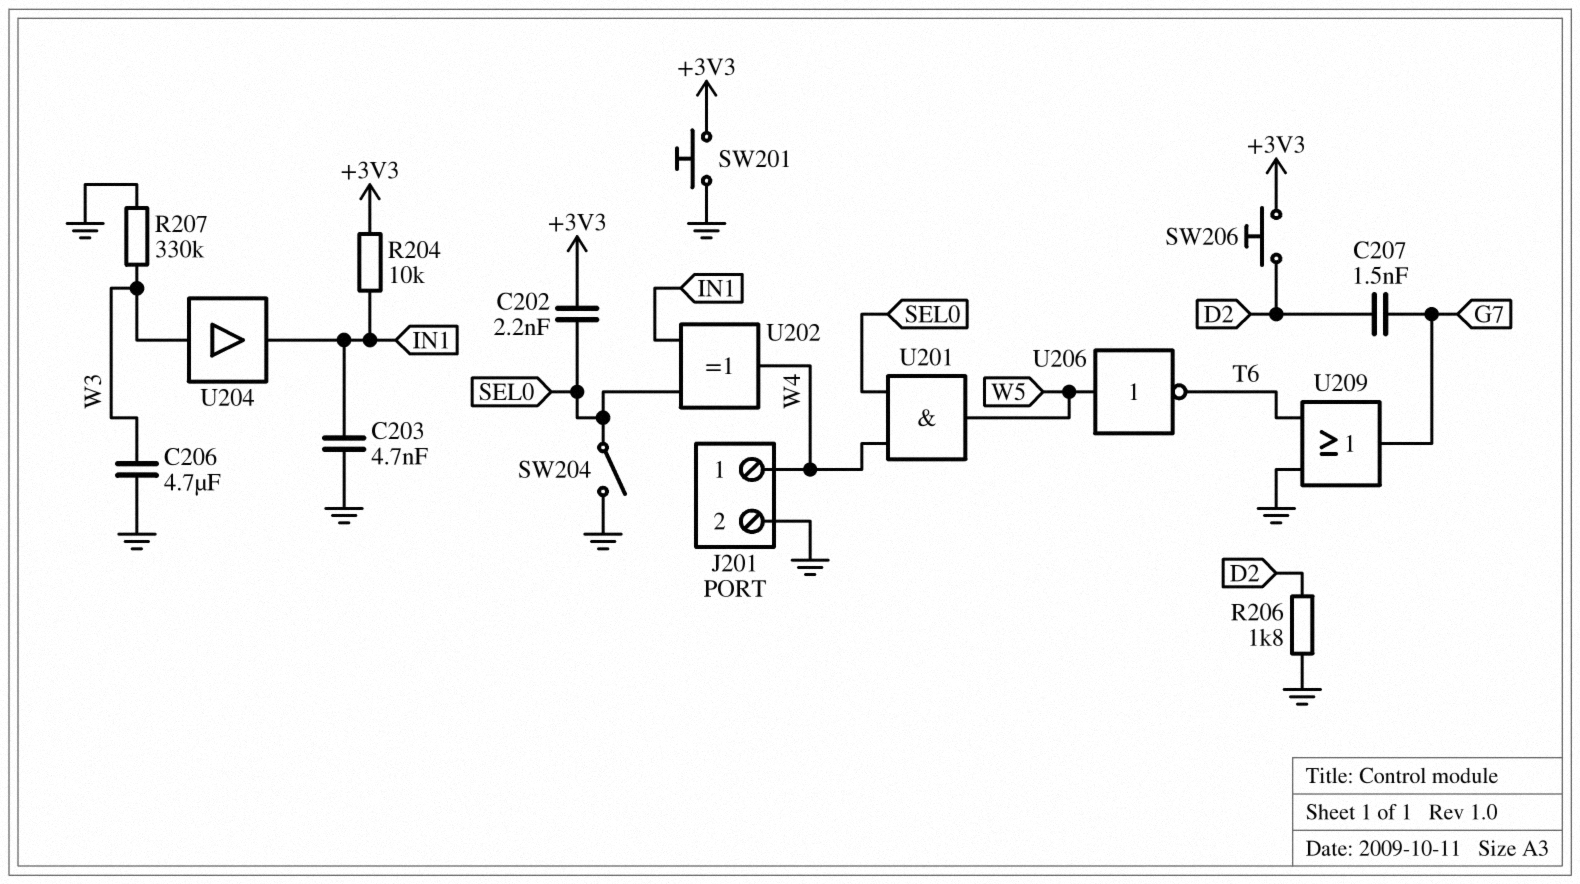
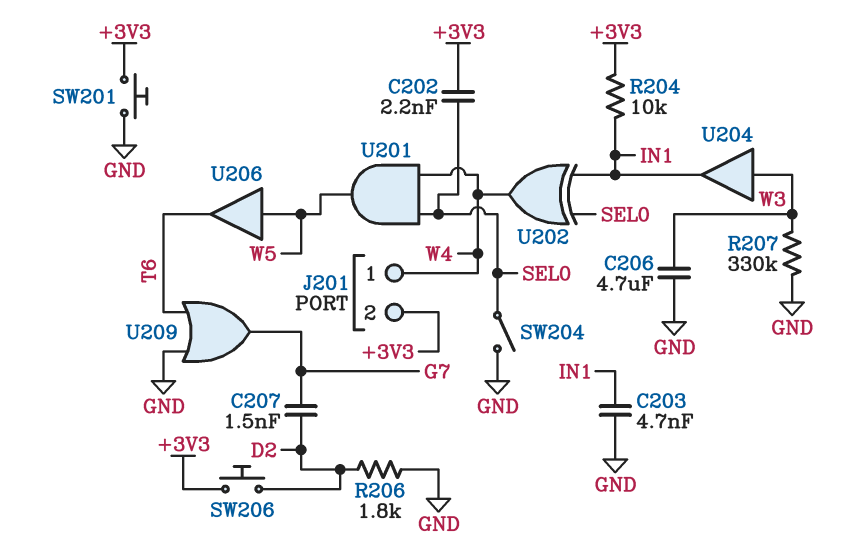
J201 pin 2: GND -> +3V3
U206: NOT (in W5, out T6) -> buffer (in W5, out T6)

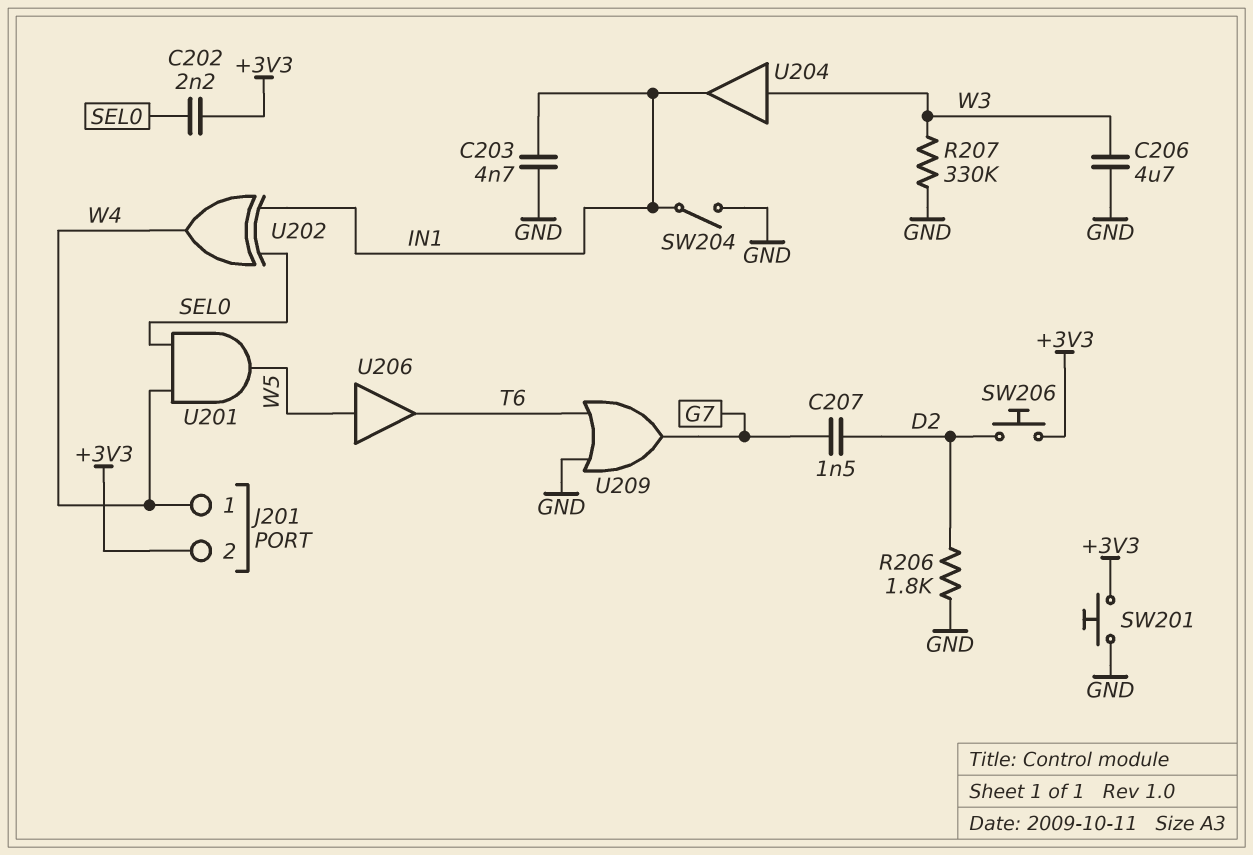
R204: 10k (+3V3, IN1) -> none
SW204: switch (GND, SEL0) -> switch (GND, IN1)

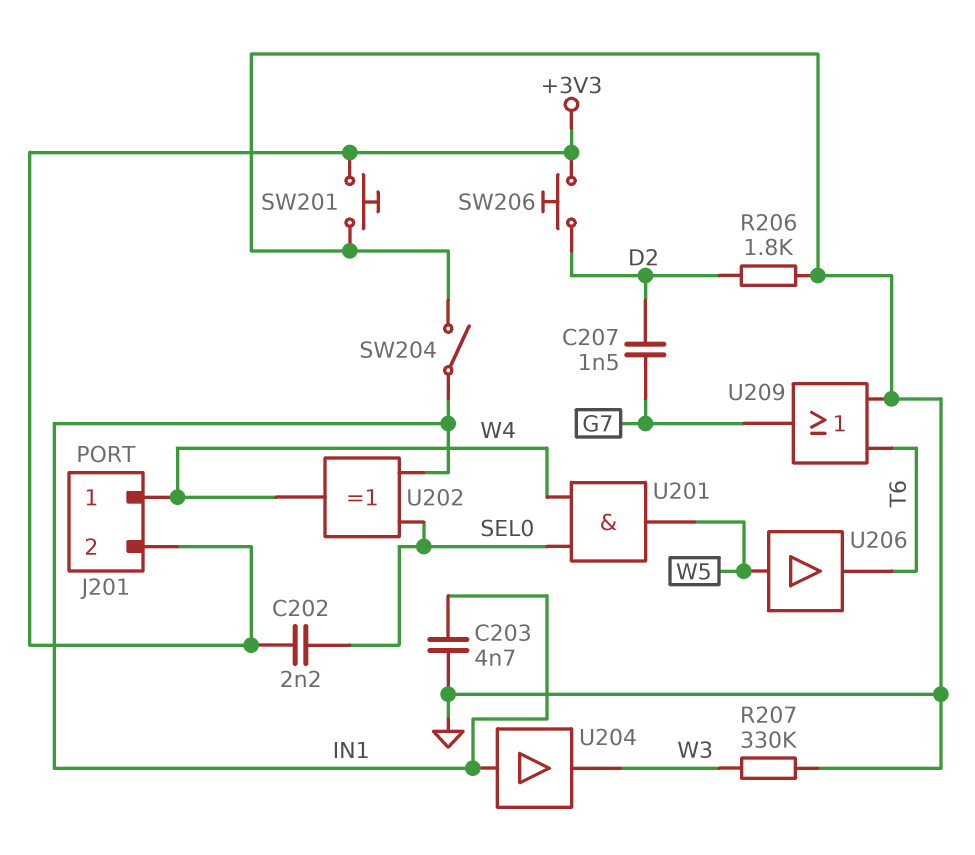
C206: 4.7uF (GND, W3) -> none
U204: buffer (in W3, out IN1) -> buffer (in IN1, out W3)

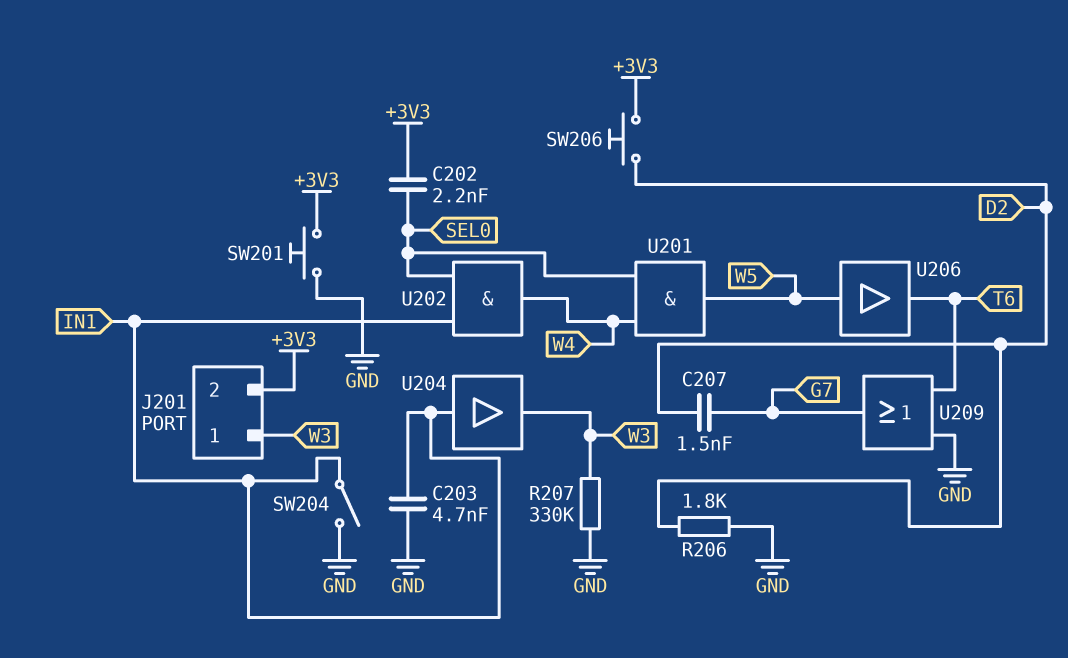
J201 pin 1: W4 -> W3
U202: XOR (in IN1, in SEL0, out W4) -> AND (in IN1, in SEL0, out W4)

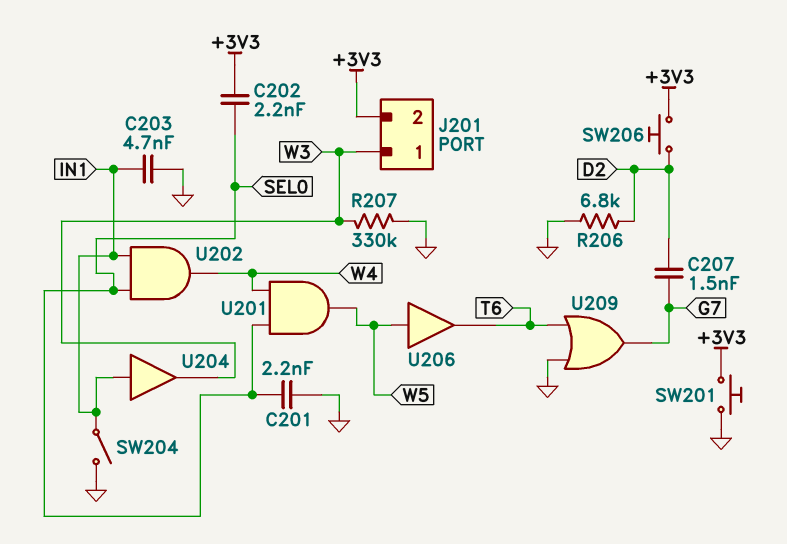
C201: none -> 2.2nF (GND, SEL0)
R206: 1.8k (D2, GND) -> 6.8k (D2, GND)

